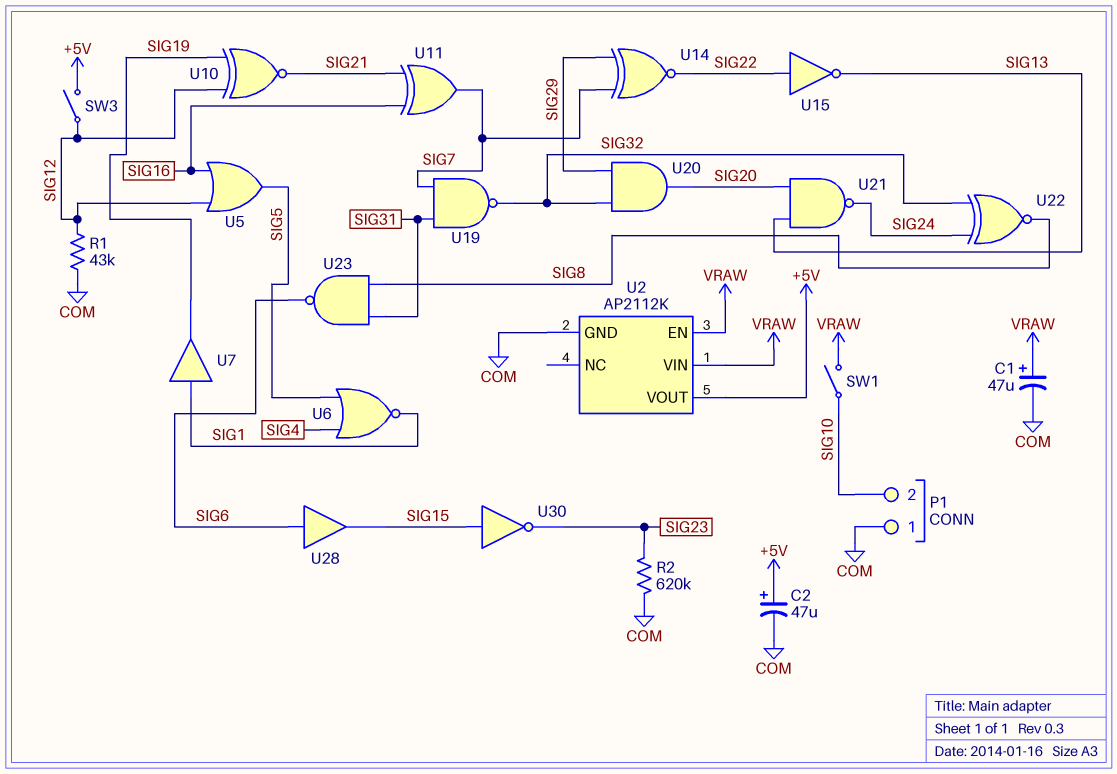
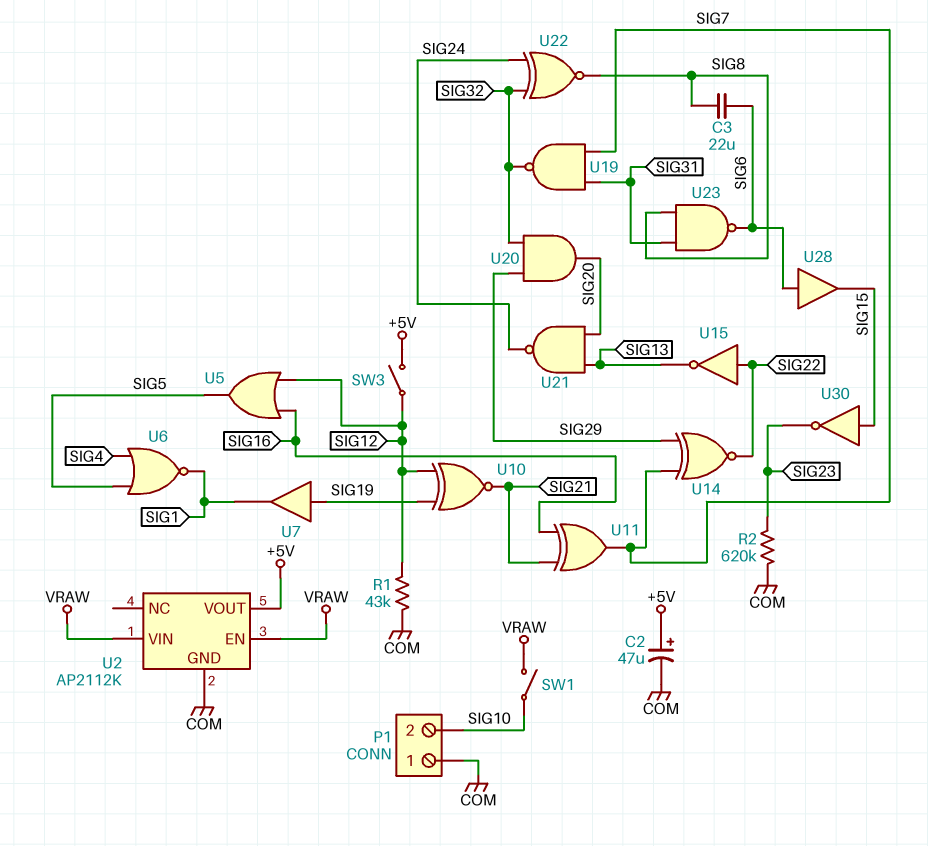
C1: 47uF (plus VRAW, minus COM) -> none
C3: none -> 22uF (SIG6, SIG8)
U7: buffer (in SIG1, out SIG19) -> buffer (in SIG19, out SIG1)

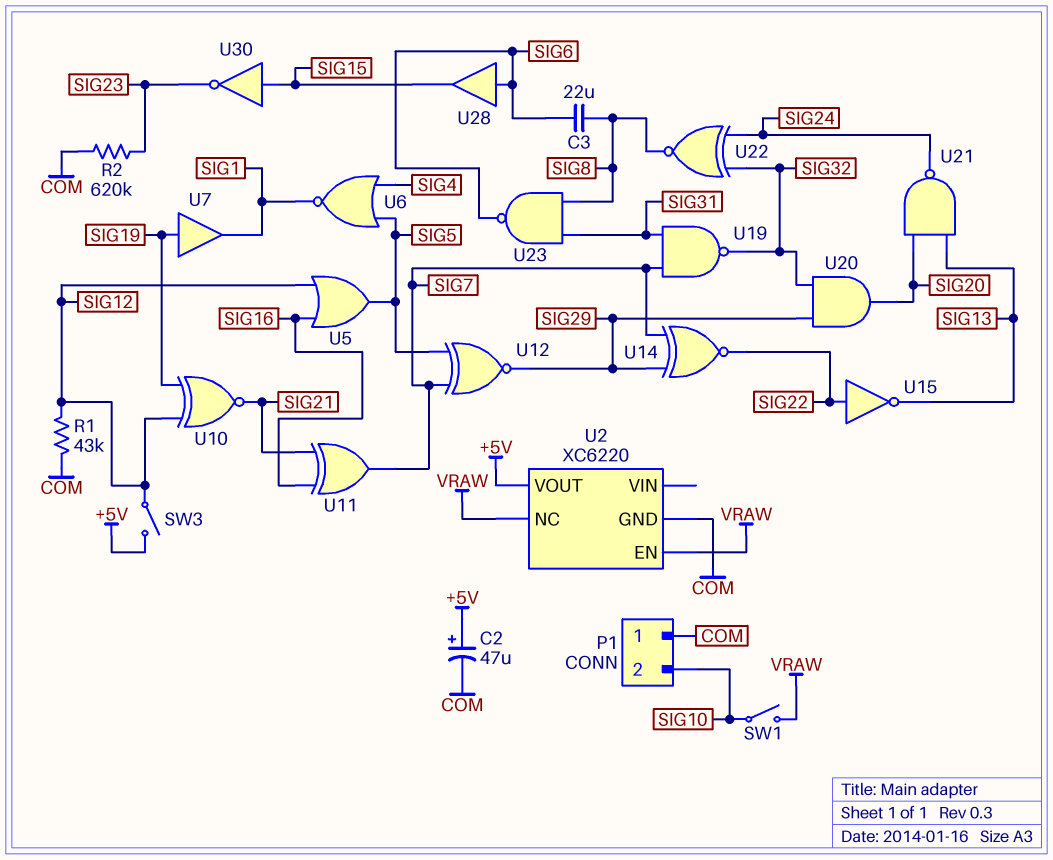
U2: AP2112K -> XC6220
U2 pin NC: none -> VRAW
U2 pin VIN: VRAW -> none
U12: none -> XNOR (in SIG5, in SIG7, out SIG29)

